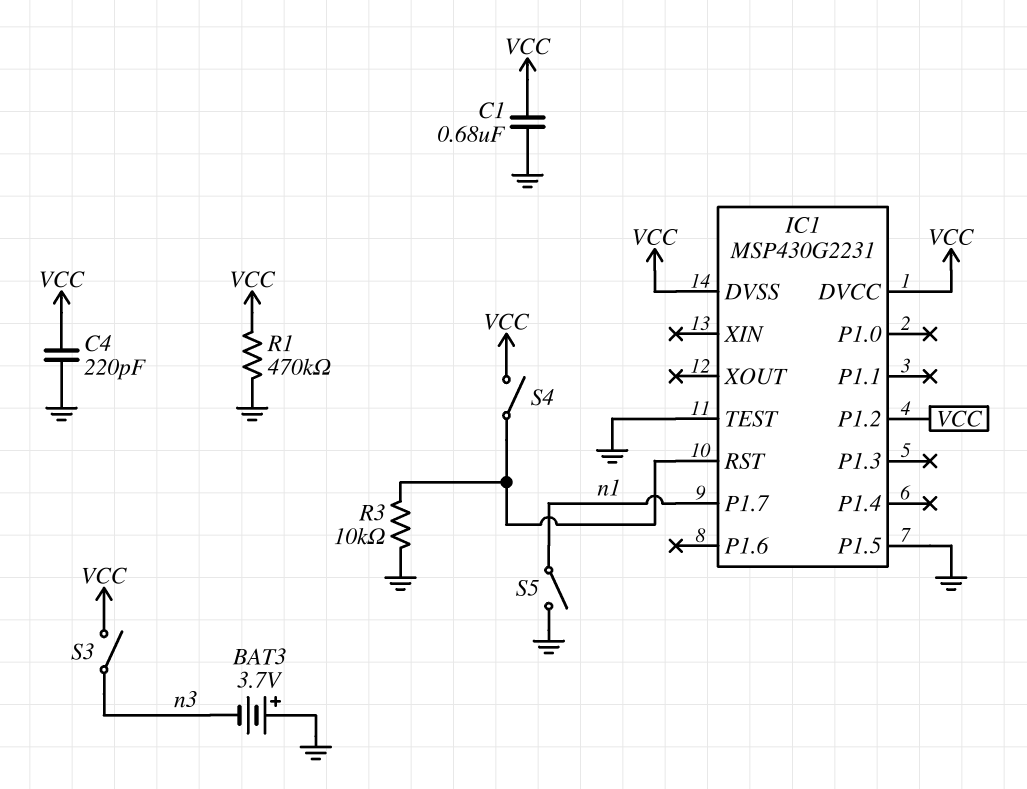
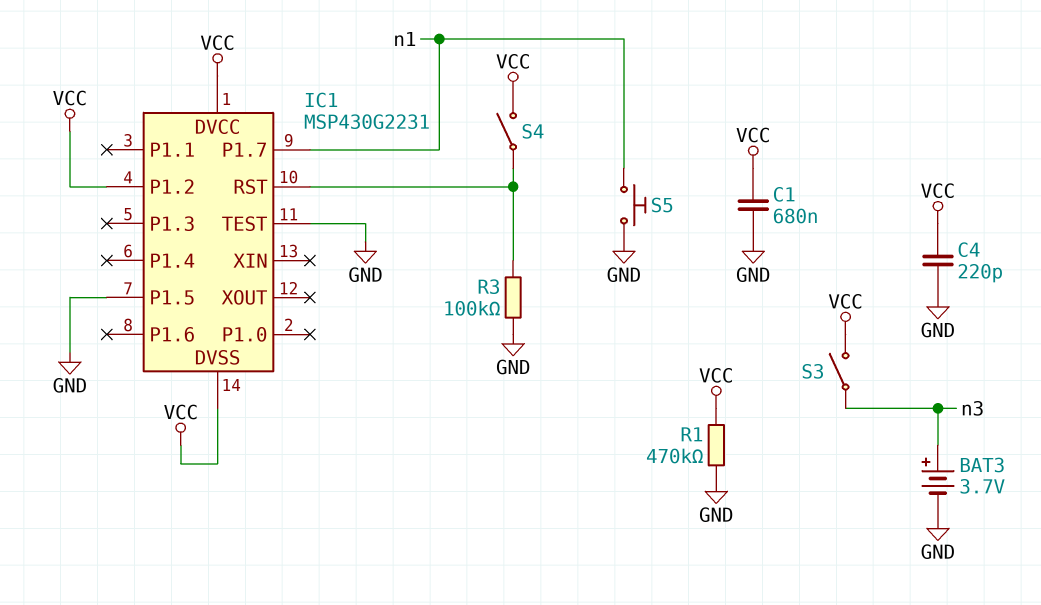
BAT3: 3.7V (plus GND, minus n3) -> 3.7V (plus n3, minus GND)
R3: 10k (GND, IC1/RST) -> 100k (GND, IC1/RST)
S5: switch (GND, n1) -> button (GND, n1)

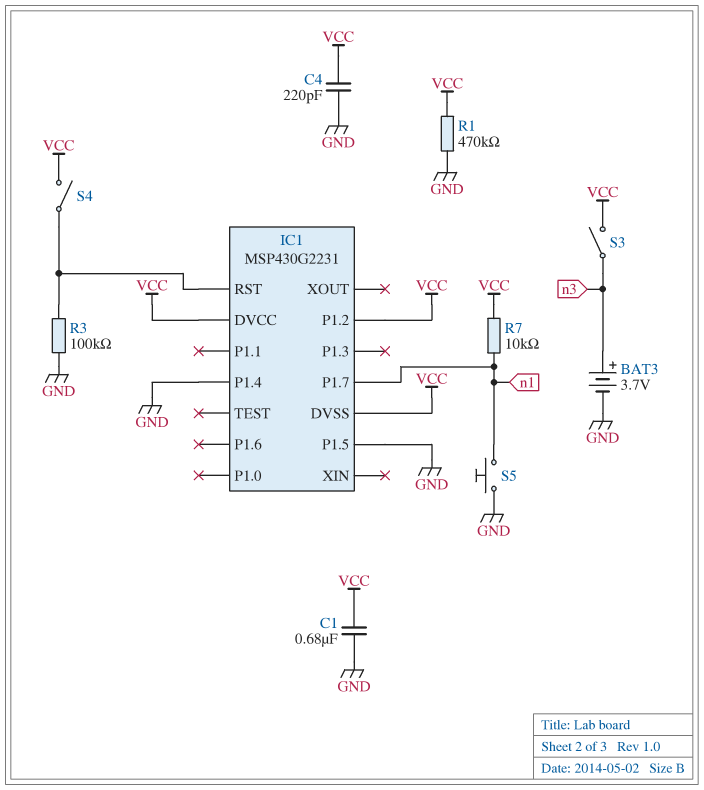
IC1 pin P1.4: none -> GND
IC1 pin TEST: GND -> none
R7: none -> 10k (VCC, n1)

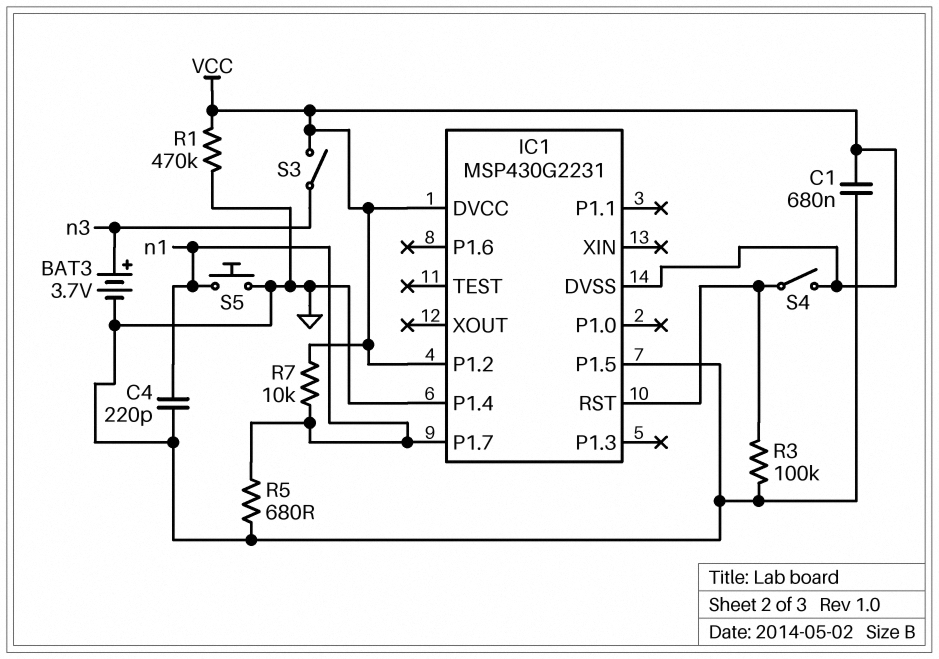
C4: 220pF (GND, VCC) -> 220pF (GND, n1)
R5: none -> 680 (GND, n1)

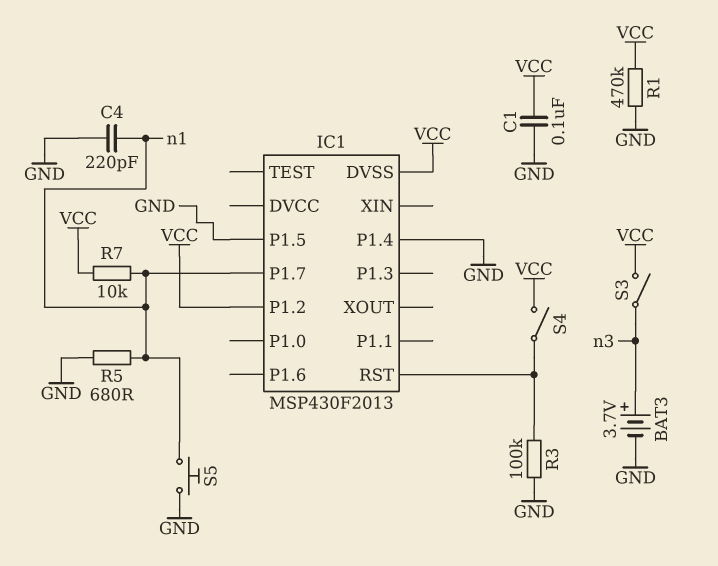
C1: 680nF (GND, VCC) -> 100nF (GND, VCC)
IC1: MSP430G2231 -> MSP430F2013
IC1 pin DVCC: VCC -> none

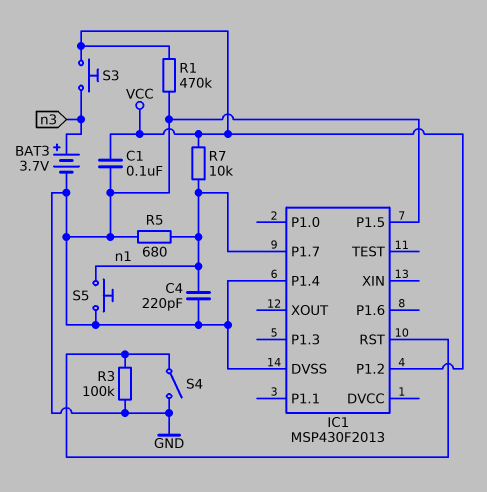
IC1 pin DVSS: VCC -> GND
S3: switch (VCC, n3) -> button (VCC, n3)
S4: switch (IC1/RST, VCC) -> switch (GND, IC1/RST)

